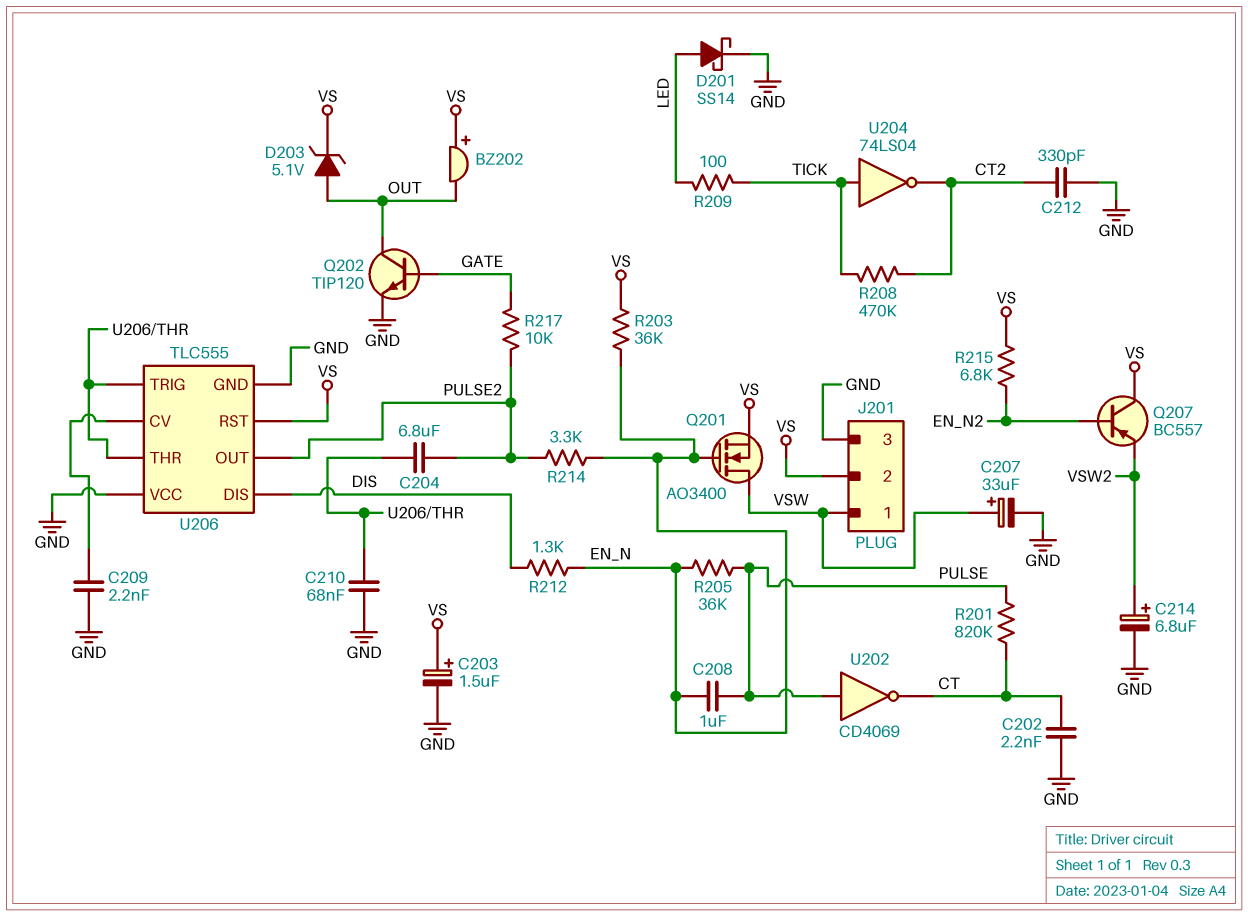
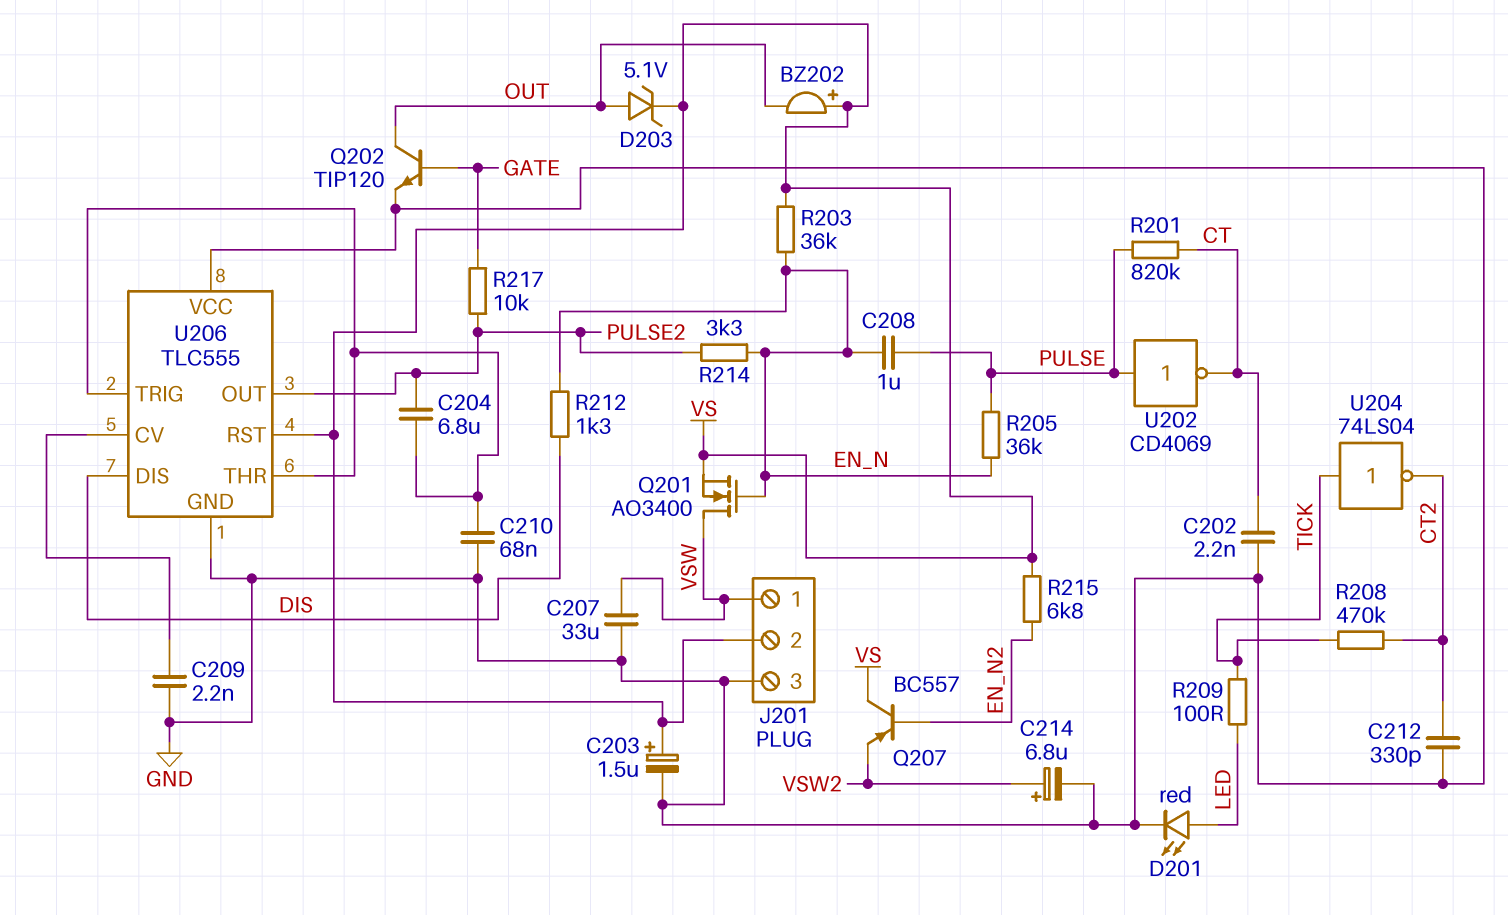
C207: 33uF (plus VSW, minus GND) -> 33uF (GND, VSW)
D201: schottky SS14 (A LED, K GND) -> LED red (A LED, K GND)

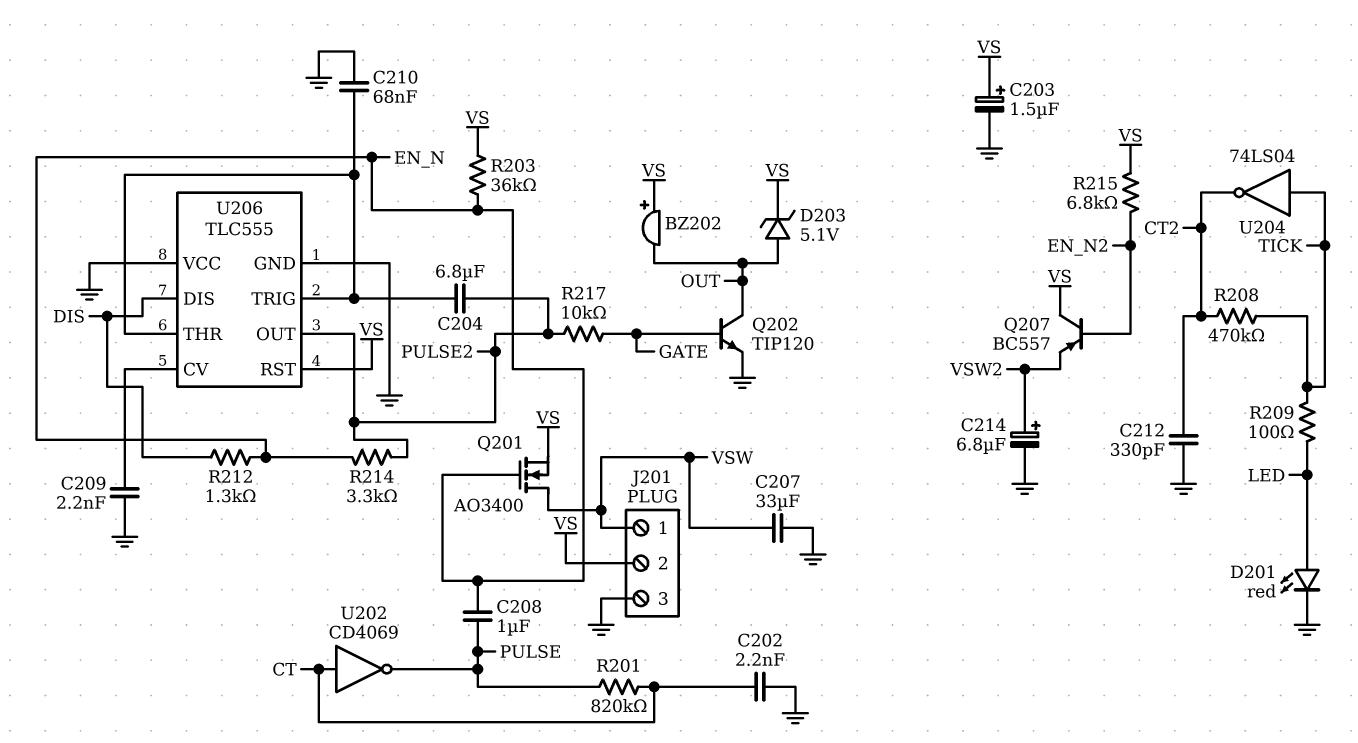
R205: 36k (EN_N, PULSE) -> none
U202: NOT CD4069 (in PULSE, out CT) -> NOT CD4069 (in CT, out PULSE)

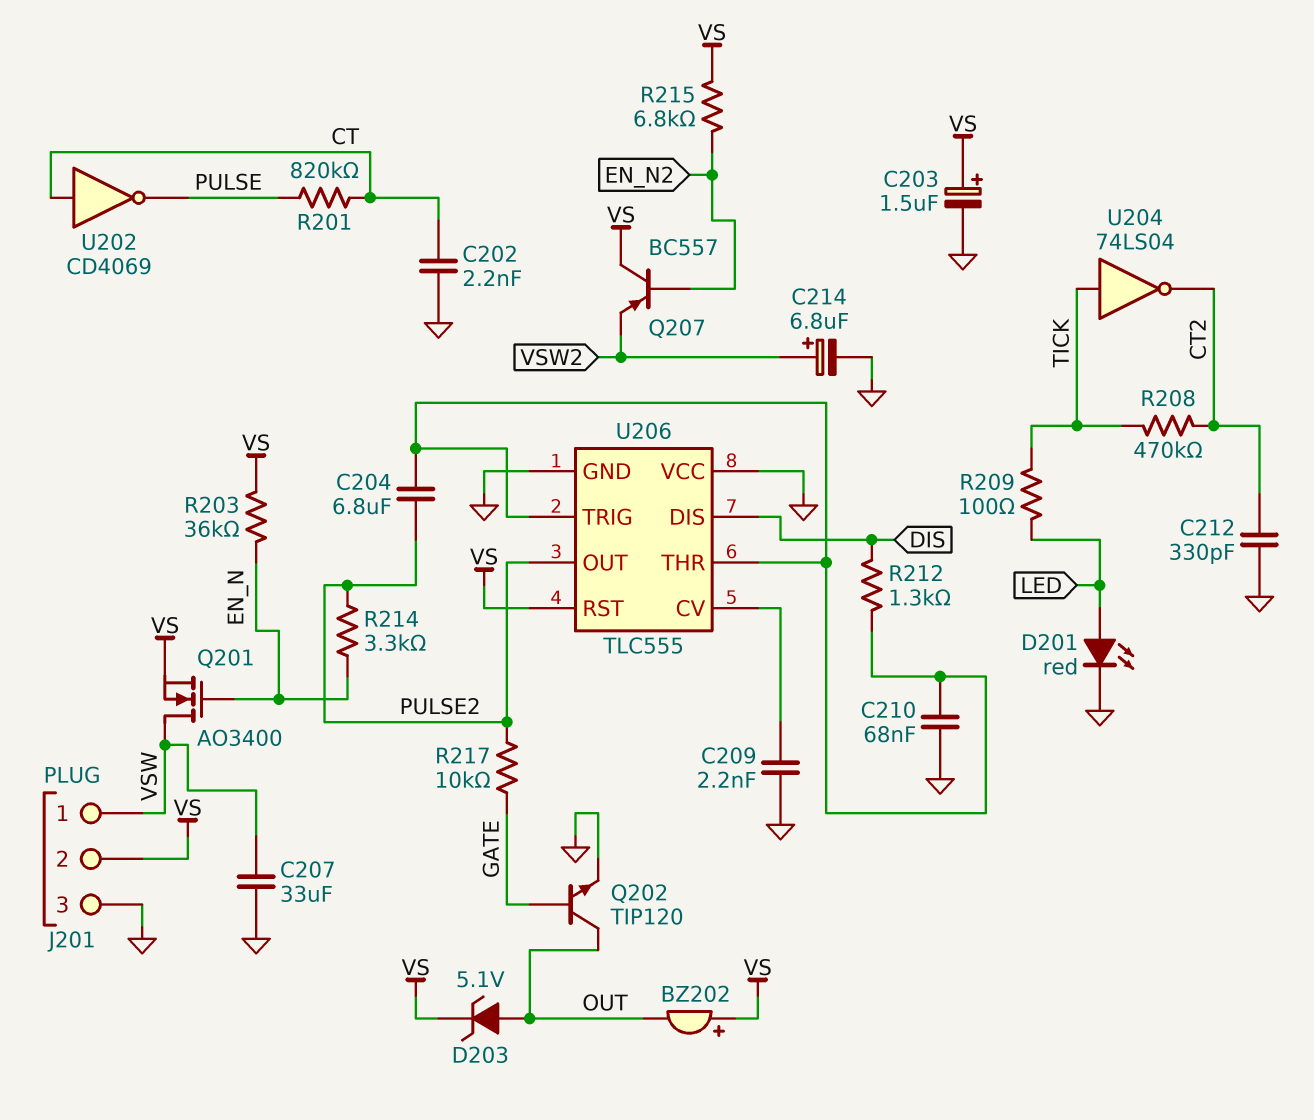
C208: 1uF (EN_N, PULSE) -> none
R212: 1.3k (DIS, EN_N) -> 1.3k (DIS, U206/THR)

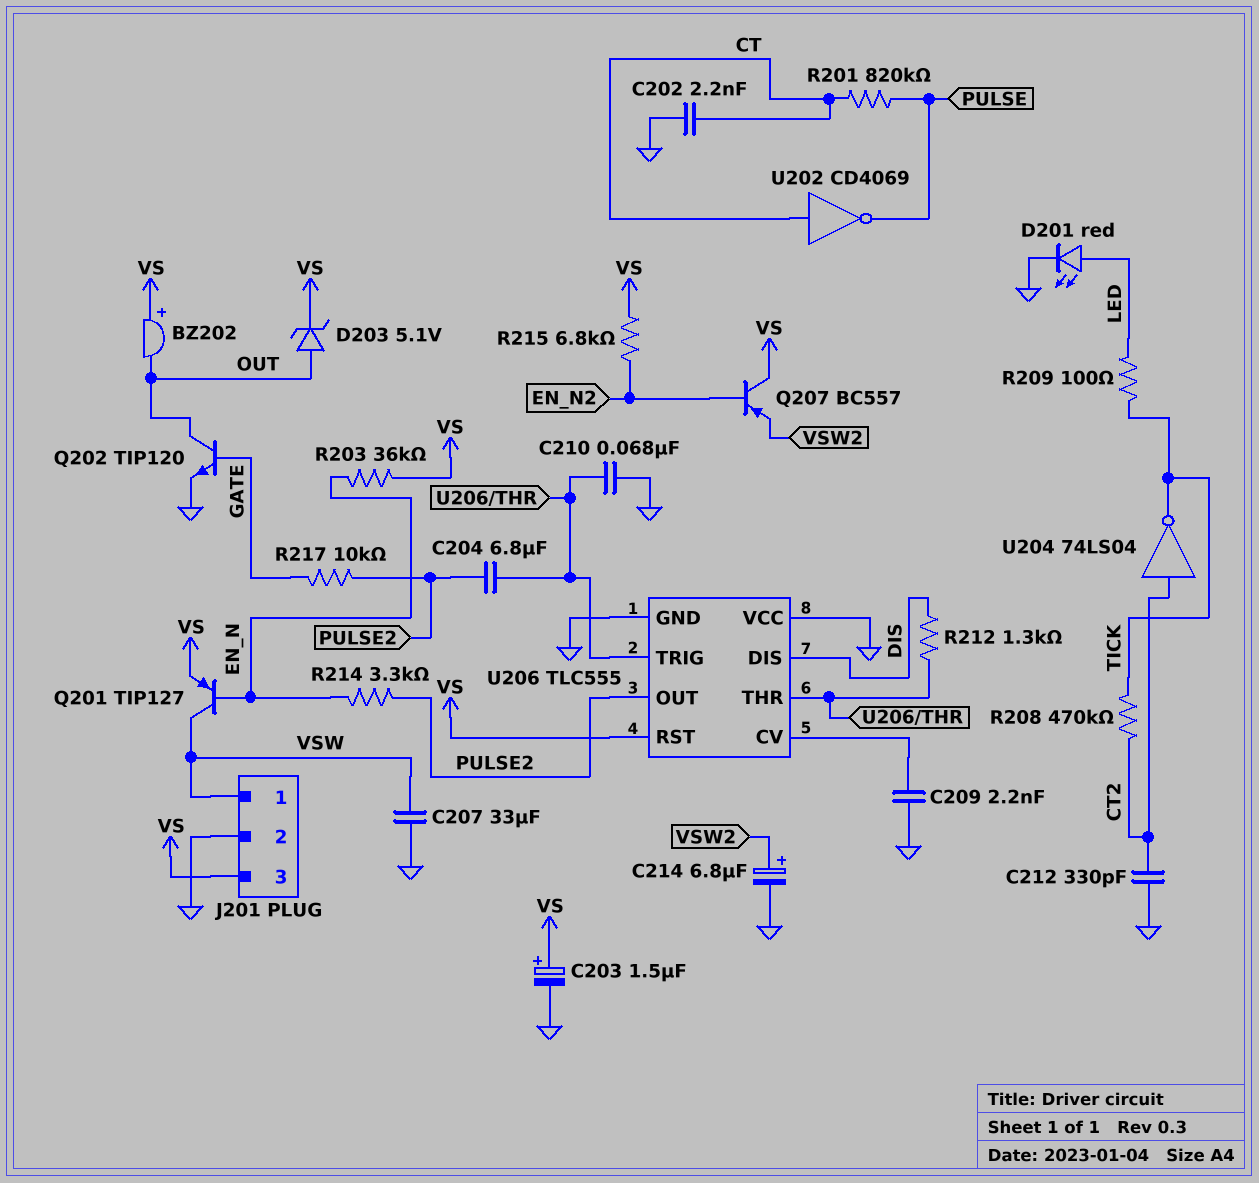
J201 pin 2: VS -> GND
J201 pin 3: GND -> VS
Q201: NMOS AO3400 (G EN_N, D VSW, S VS) -> PNP TIP127 (B EN_N, C VSW, E VS)
U204: NOT 74LS04 (in TICK, out CT2) -> NOT 74LS04 (in CT2, out TICK)

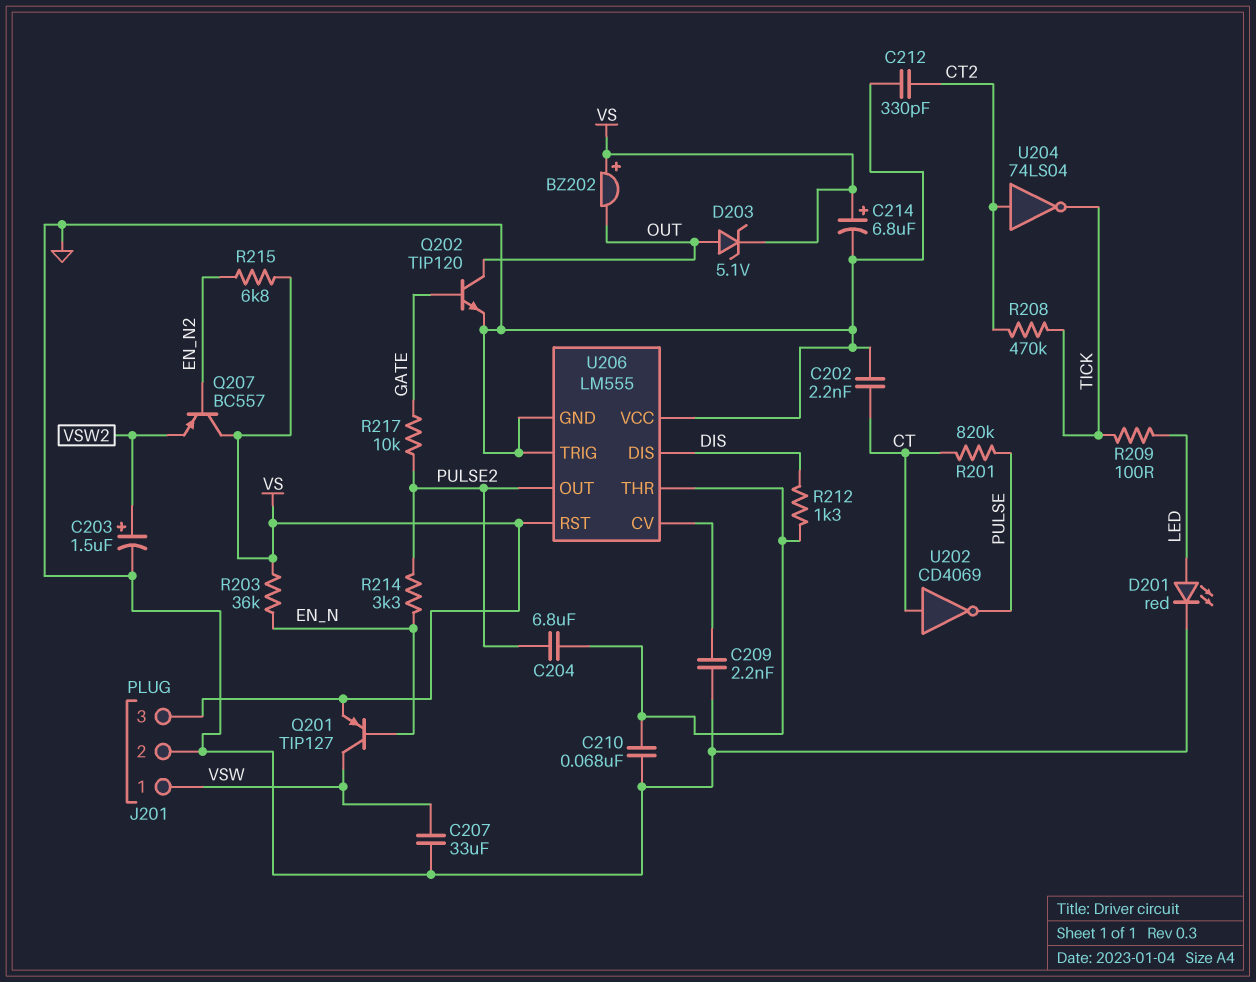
C203: 1.5uF (plus VS, minus GND) -> 1.5uF (plus VSW2, minus GND)
C214: 6.8uF (plus VSW2, minus GND) -> 6.8uF (plus VS, minus GND)
U206: TLC555 -> LM555
U206 pin TRIG: U206/THR -> GND

